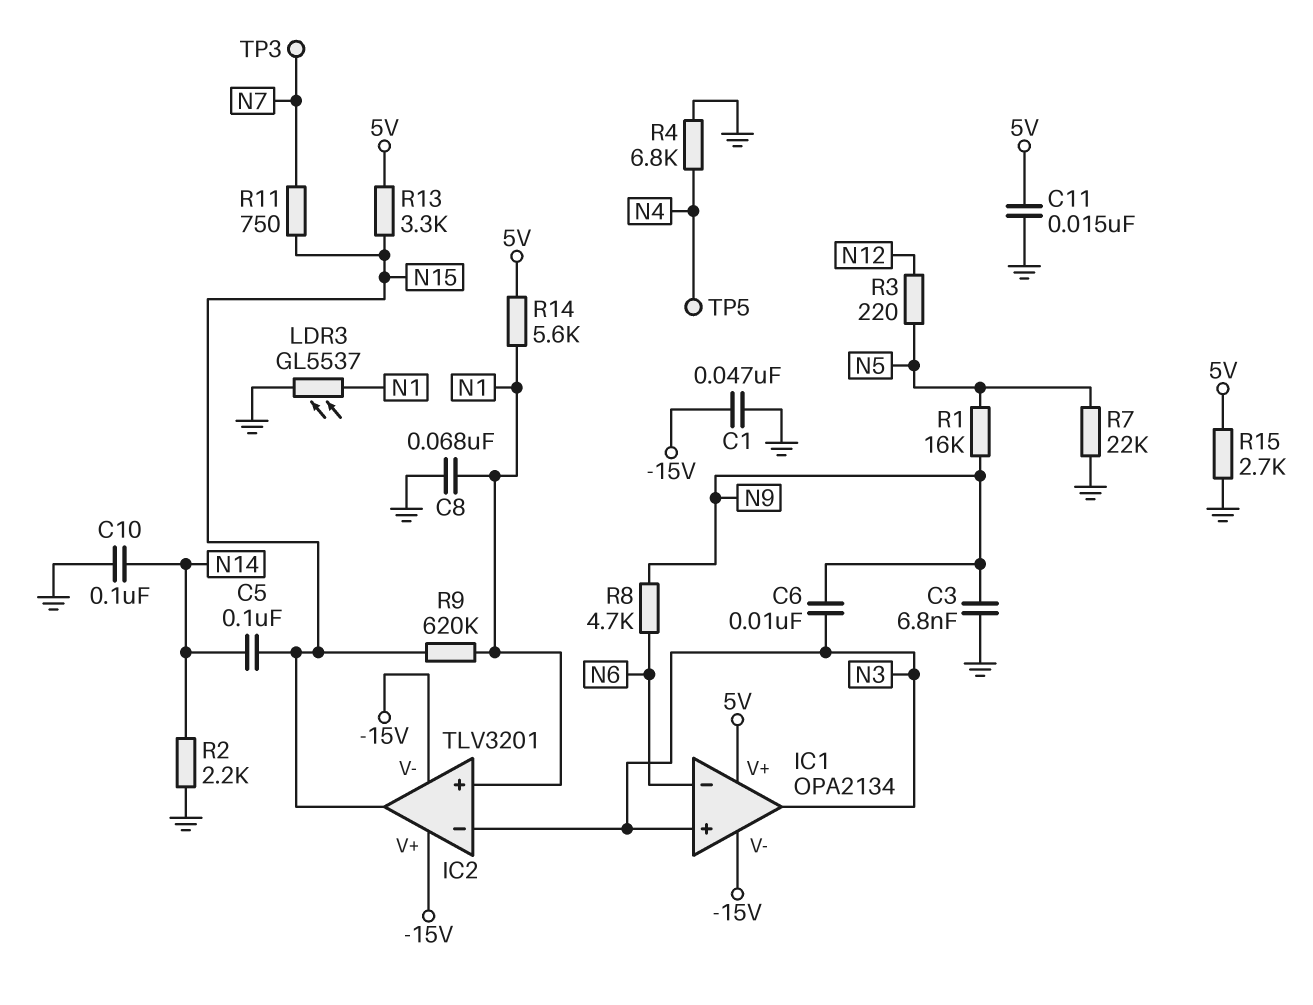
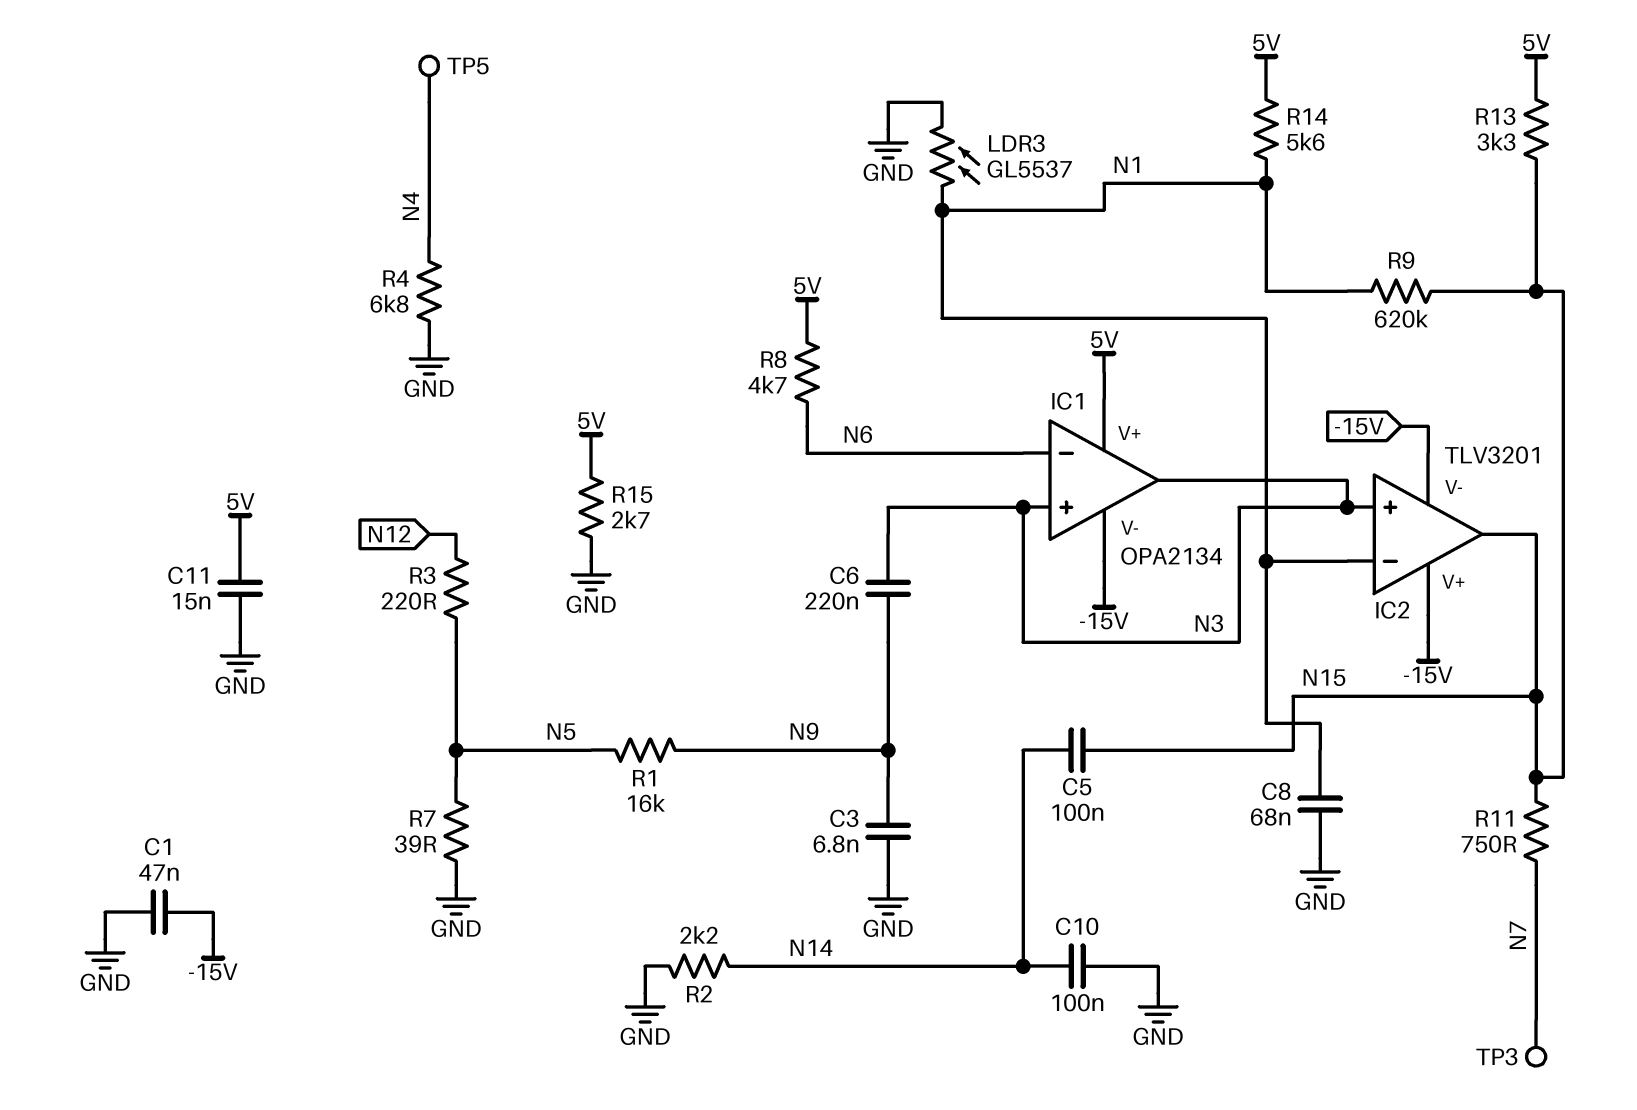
C6: 10nF (N3, N9) -> 220nF (N3, N9)
IC2 pin in+: N1 -> N3
IC2 pin in-: N3 -> N1
R7: 22k (GND, N5) -> 39 (GND, N5)
R8: 4.7k (N6, N9) -> 4.7k (5V, N6)

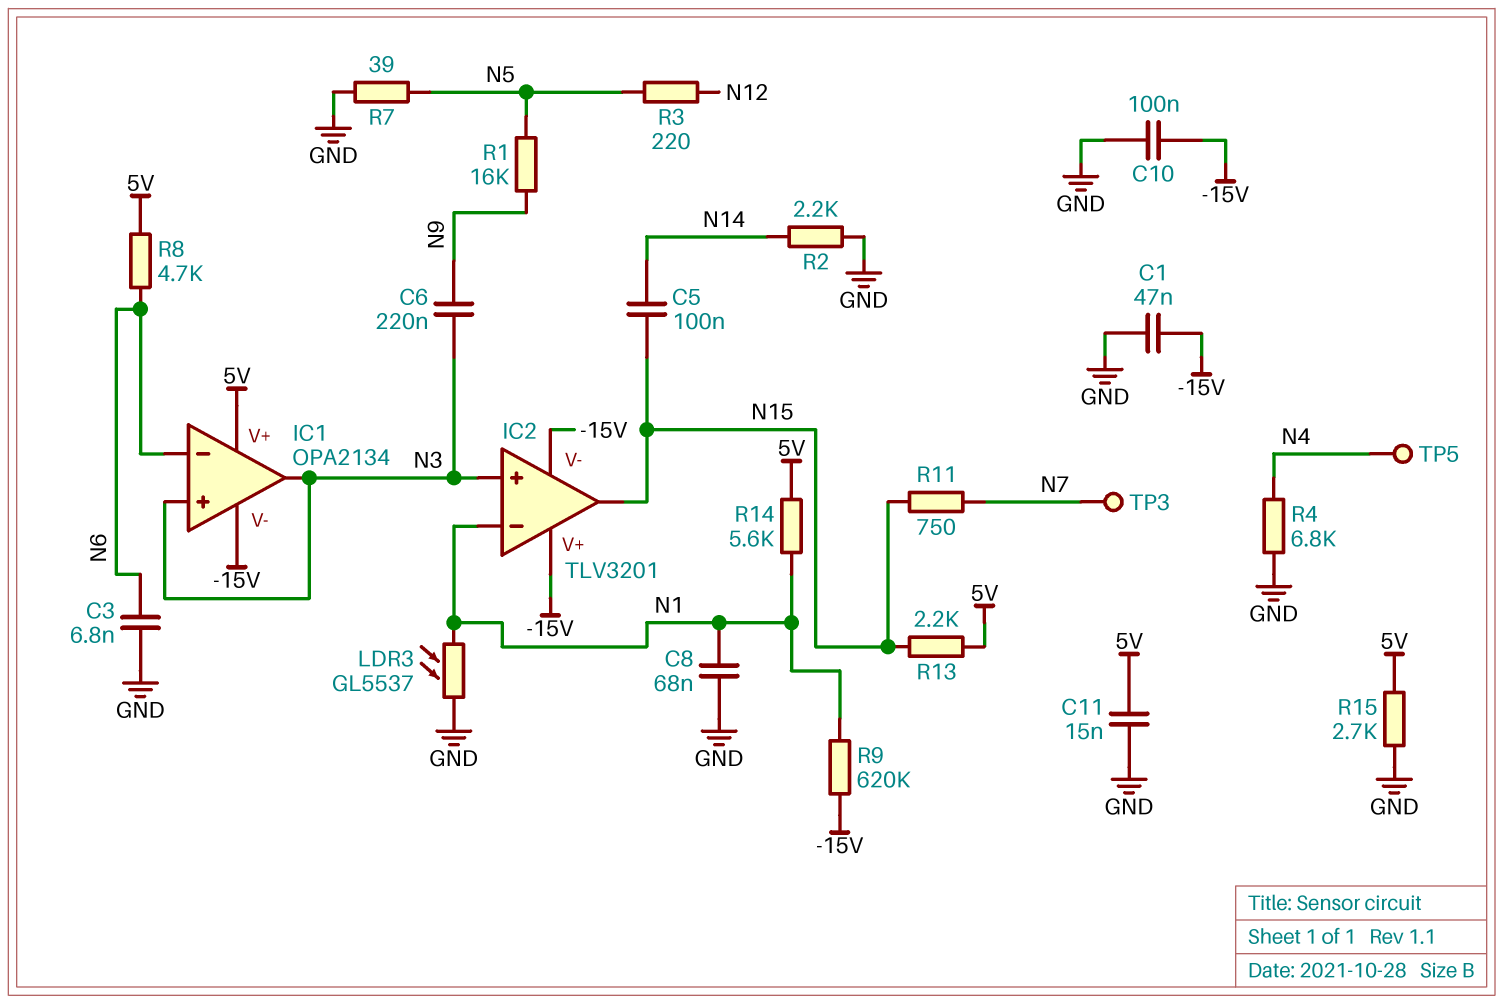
C3: 6.8nF (GND, N9) -> 6.8nF (GND, N6)
C10: 100nF (GND, N14) -> 100nF (-15V, GND)
R9: 620k (N1, N15) -> 620k (-15V, N1)
R13: 3.3k (5V, N15) -> 2.2k (5V, N15)

